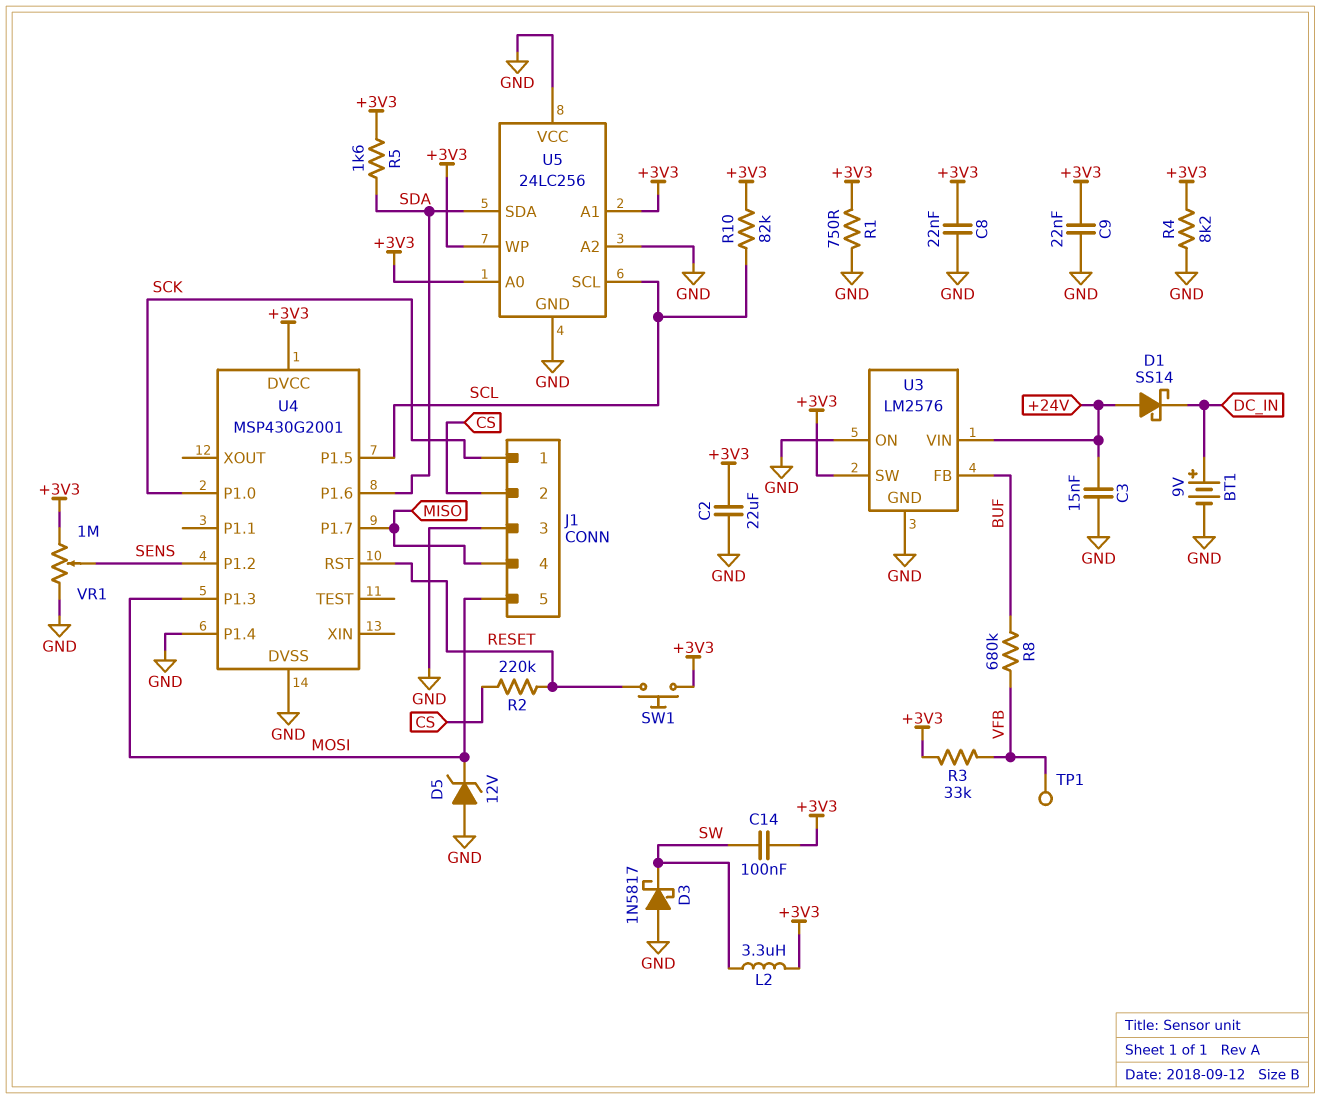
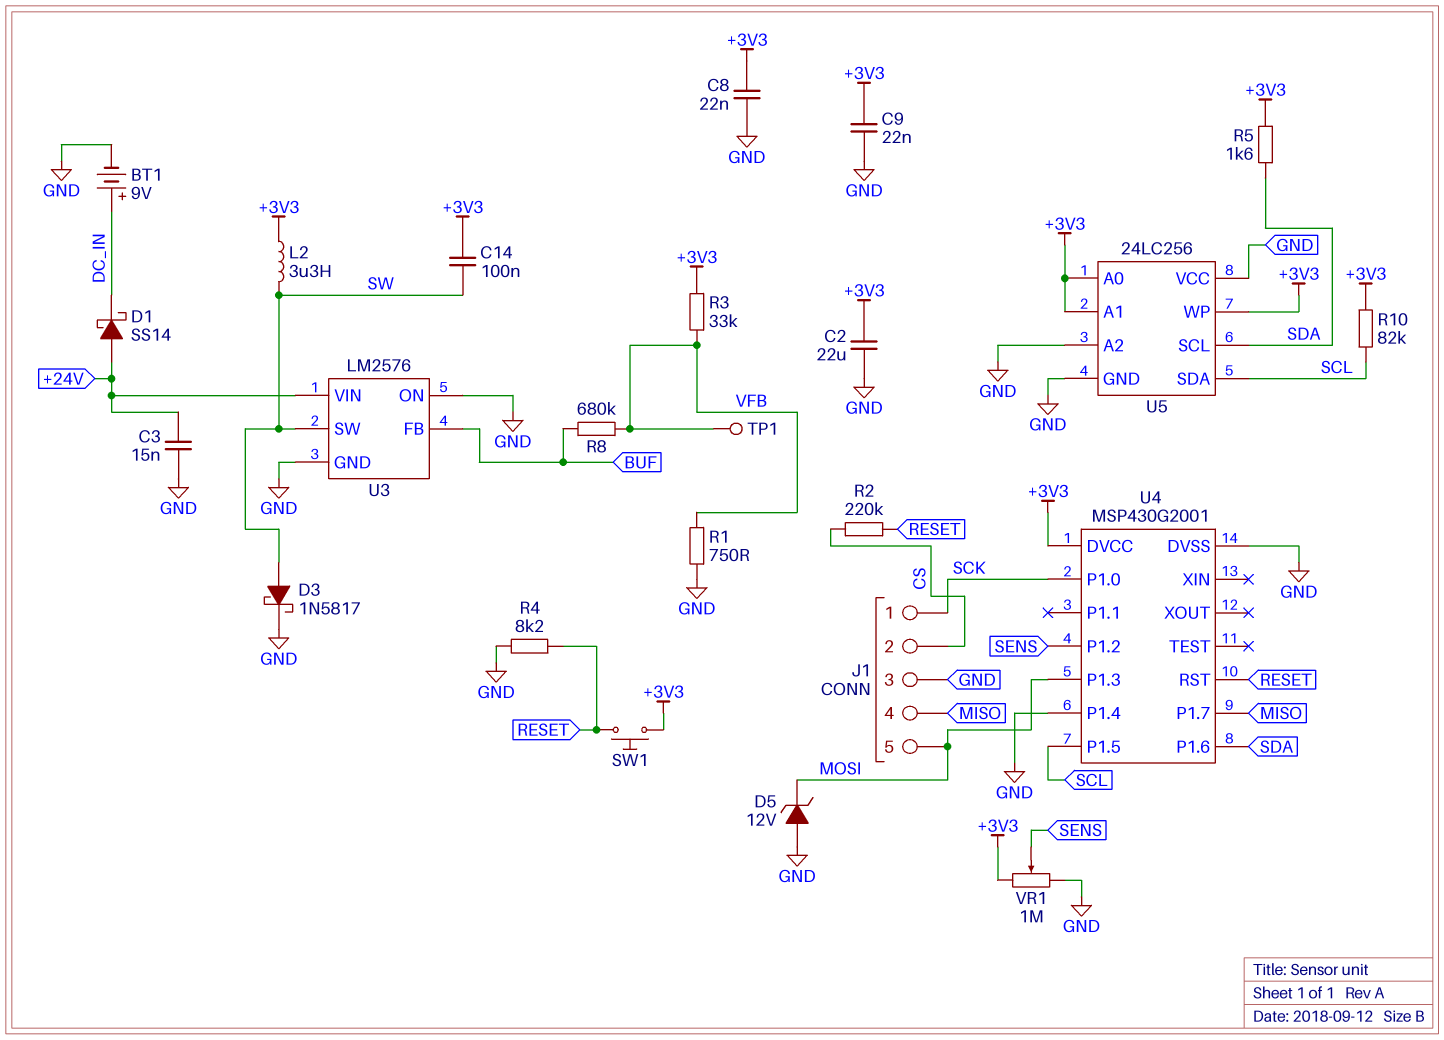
D3: schottky 1N5817 (A GND, K SW) -> schottky 1N5817 (A SW, K GND)
R1: 750 (+3V3, GND) -> 750 (GND, VFB)
R4: 8.2k (+3V3, GND) -> 8.2k (GND, RESET)
U3 pin SW: +3V3 -> SW
U5 pin SCL: SCL -> SDA
U5 pin SDA: SDA -> SCL

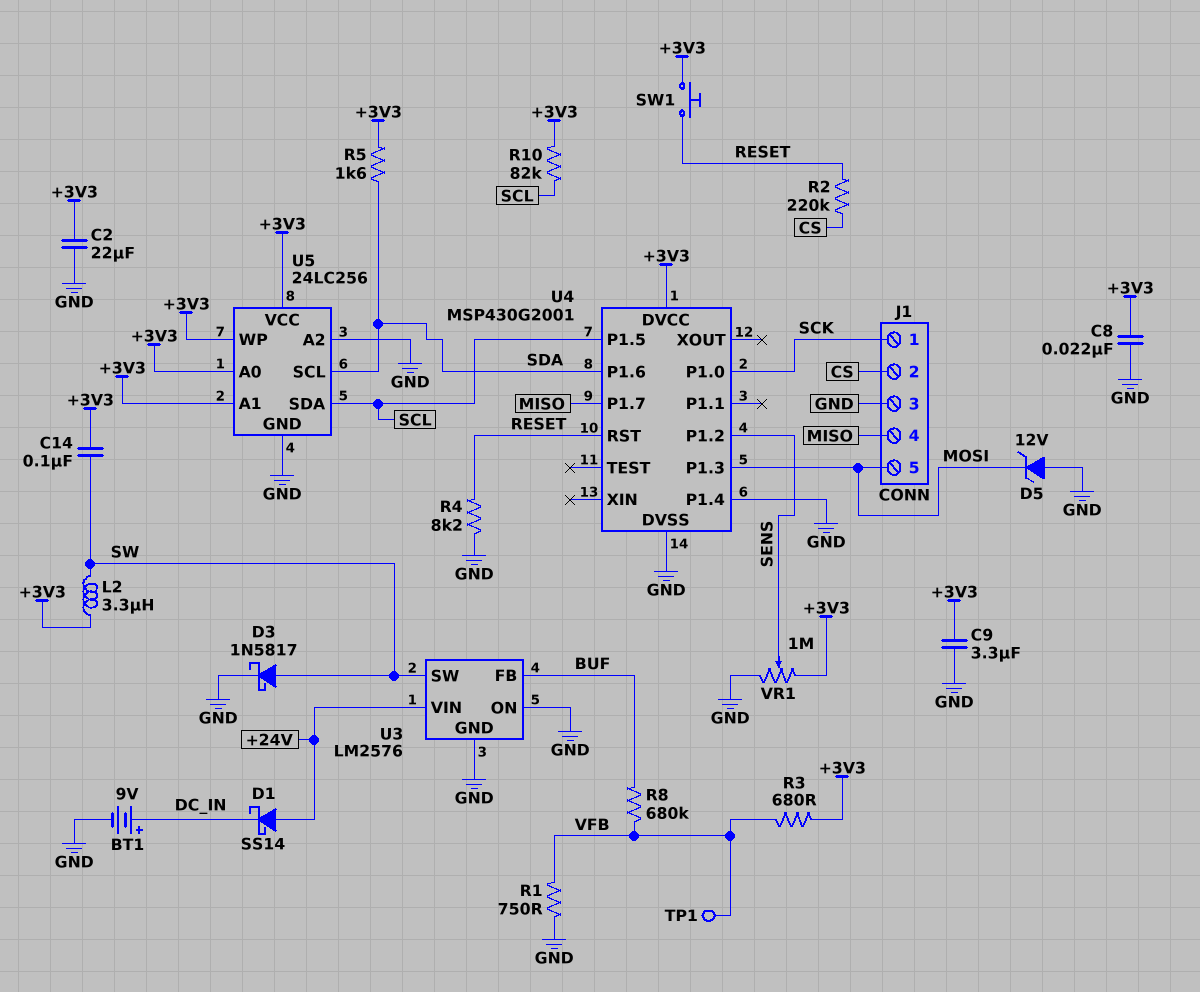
C3: 15nF (+24V, GND) -> none
C9: 22nF (+3V3, GND) -> 3.3uF (+3V3, GND)
R3: 33k (+3V3, VFB) -> 680 (+3V3, VFB)
U5 pin VCC: GND -> +3V3

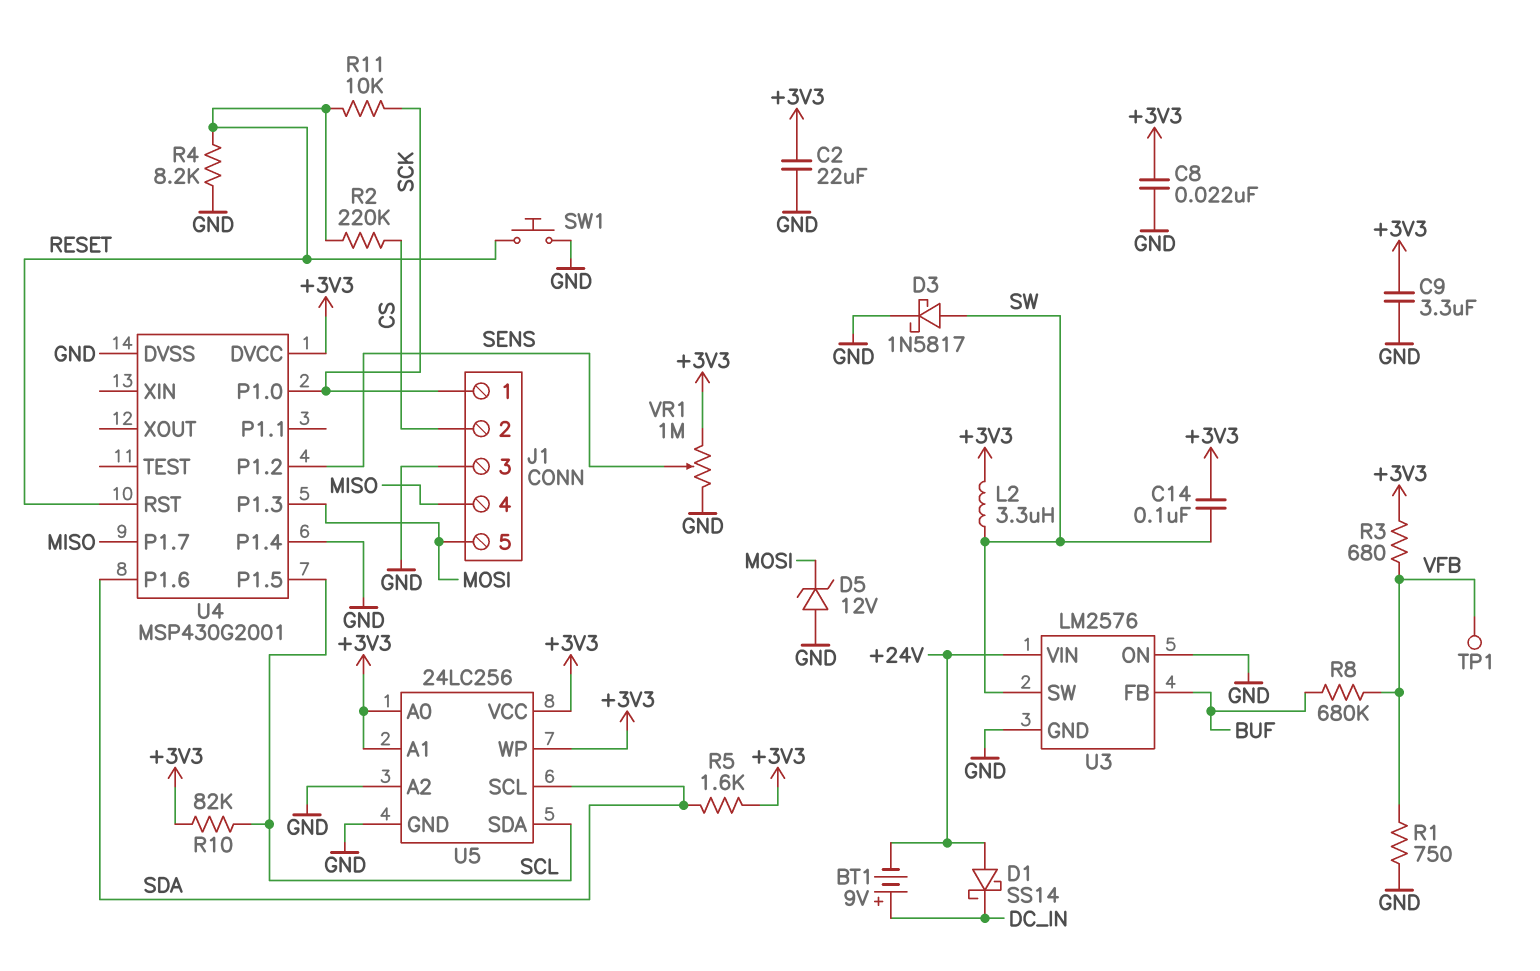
BT1: 9V (plus DC_IN, minus GND) -> 9V (plus DC_IN, minus +24V)
R11: none -> 10k (RESET, SCK)
SW1: button (+3V3, RESET) -> button (GND, RESET)

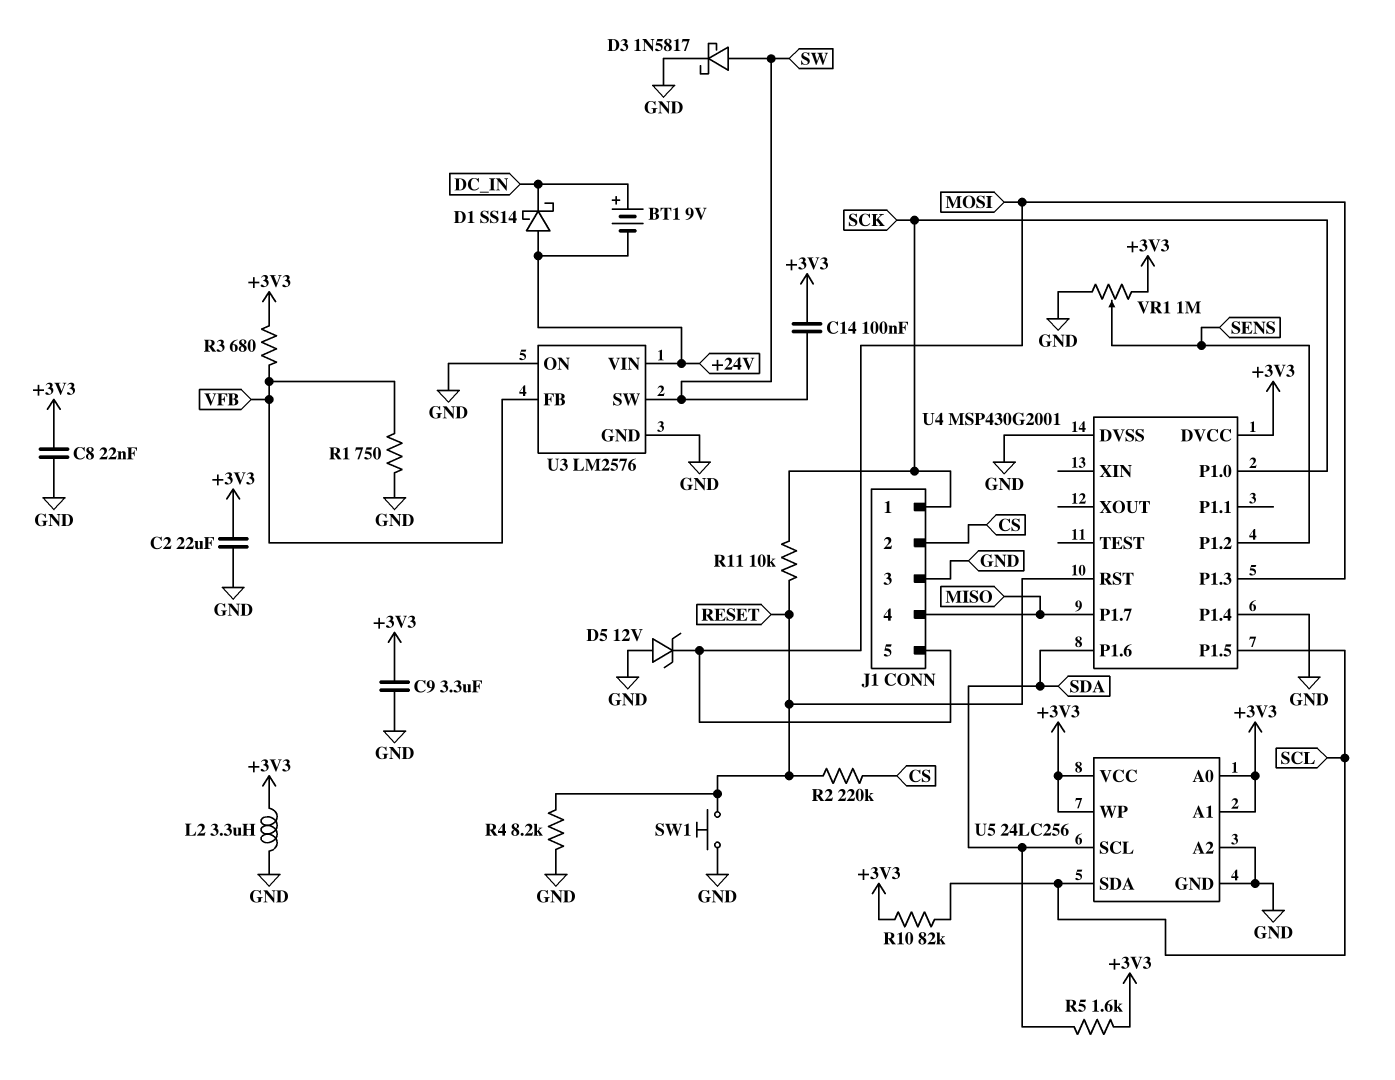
L2: 3.3uH (+3V3, SW) -> 3.3uH (+3V3, GND)
R8: 680k (BUF, VFB) -> none
TP1: test point (VFB) -> none
U3 pin FB: BUF -> VFB

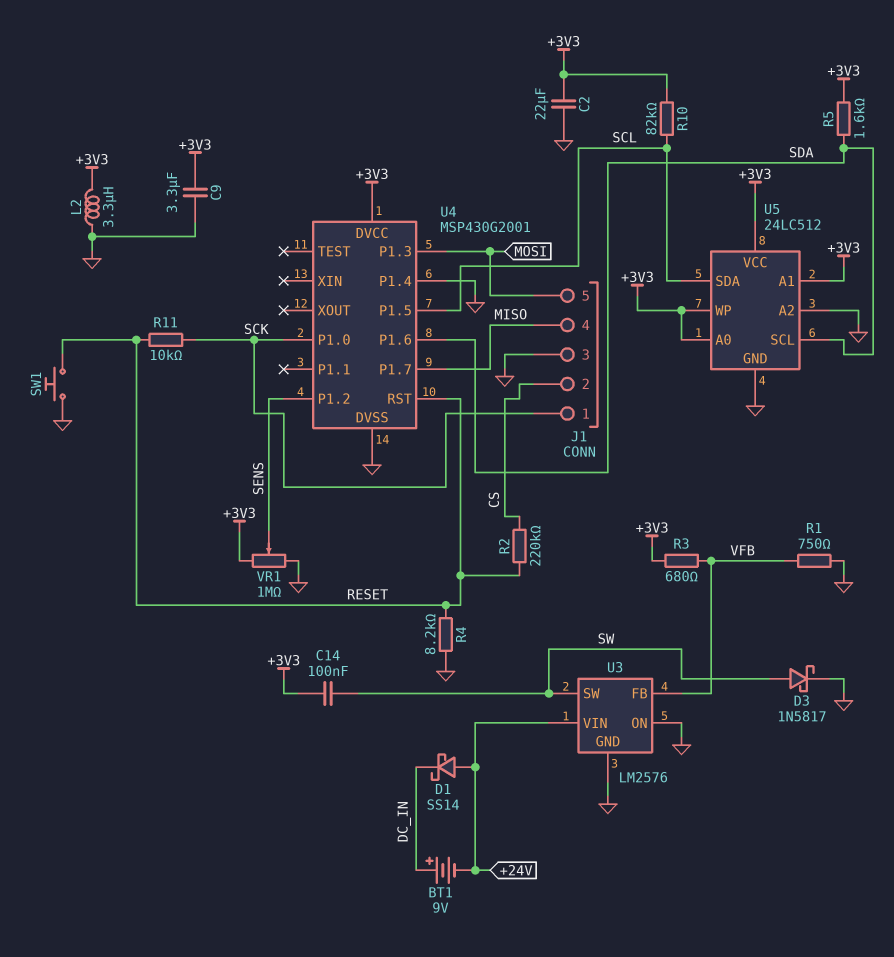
C8: 22nF (+3V3, GND) -> none
D5: zener 12V (A GND, K MOSI) -> none
U5: 24LC256 -> 24LC512

